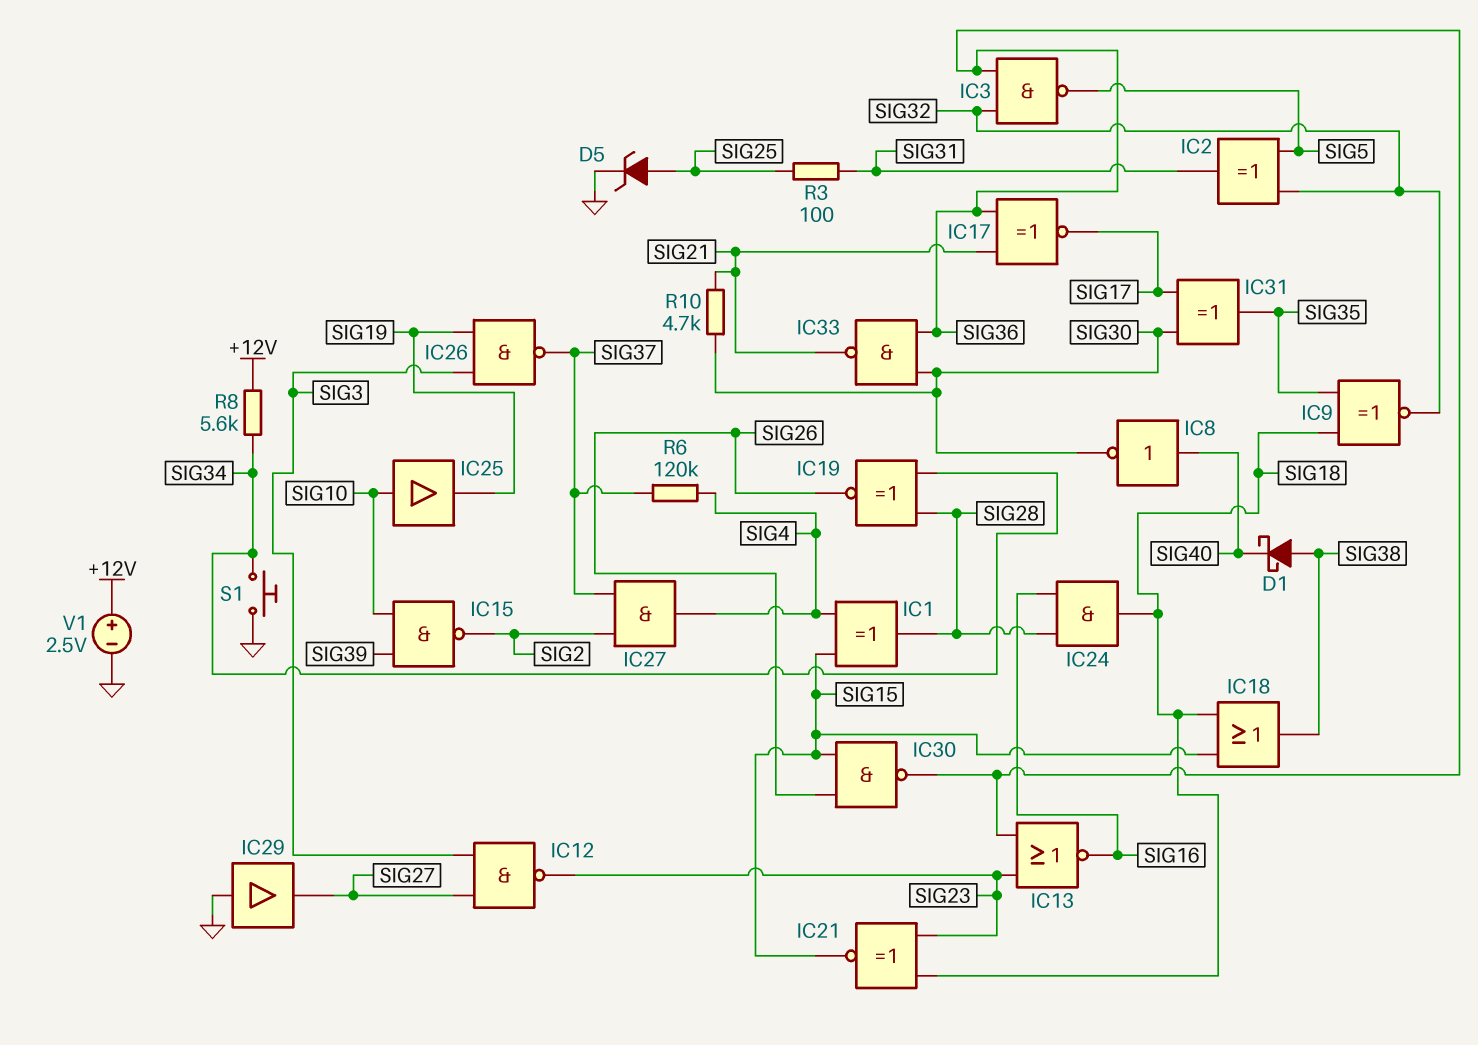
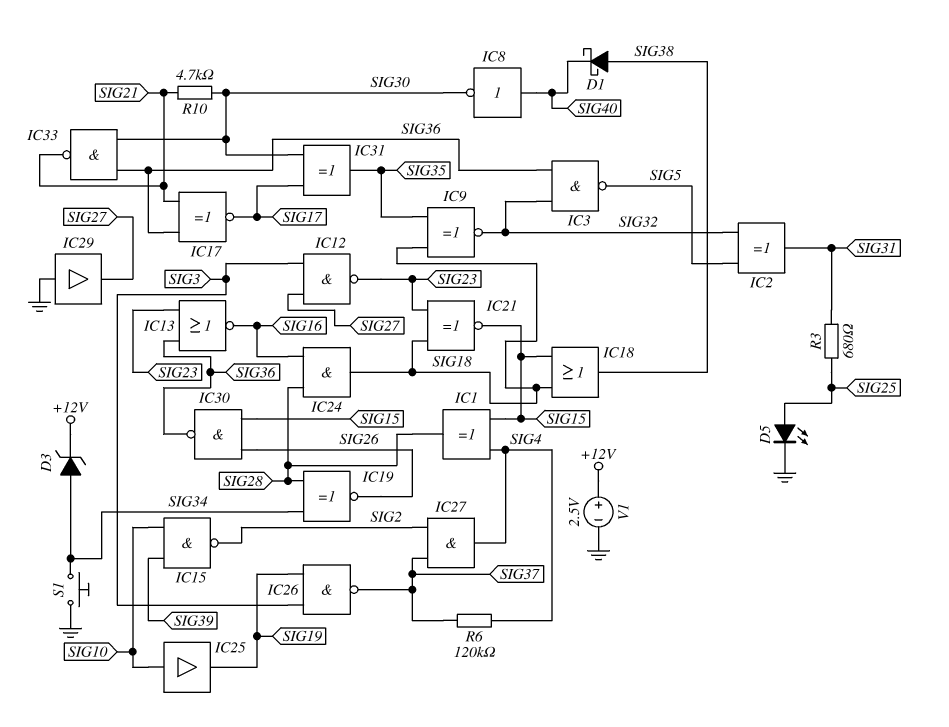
D3: none -> zener (A SIG34, K +12V)
D5: zener (A SIG25, K GND) -> LED (A SIG25, K GND)
R3: 100 (SIG25, SIG31) -> 680 (SIG25, SIG31)
R8: 5.6k (+12V, SIG34) -> none

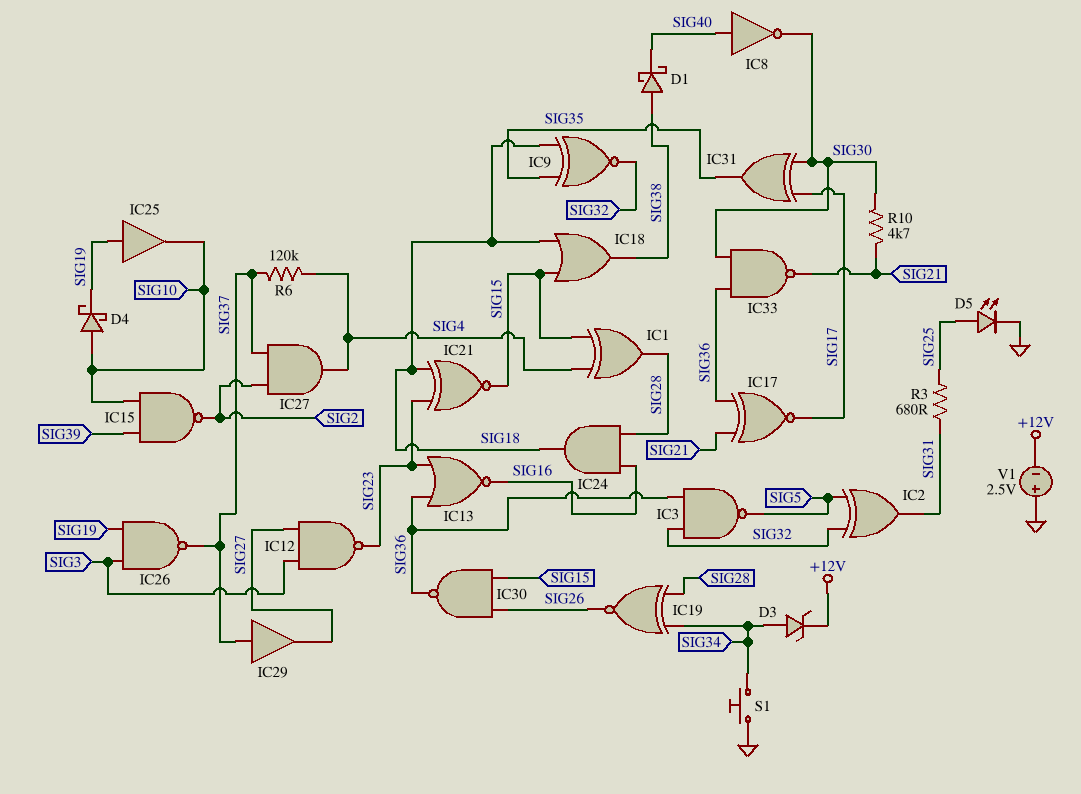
D4: none -> schottky (A SIG10, K SIG19)
IC25: buffer (in SIG10, out SIG19) -> buffer (in SIG19, out SIG10)
IC29: buffer (in GND, out SIG27) -> buffer (in SIG37, out SIG27)
V1: 2.5V (plus +12V, minus GND) -> 2.5V (plus GND, minus +12V)

